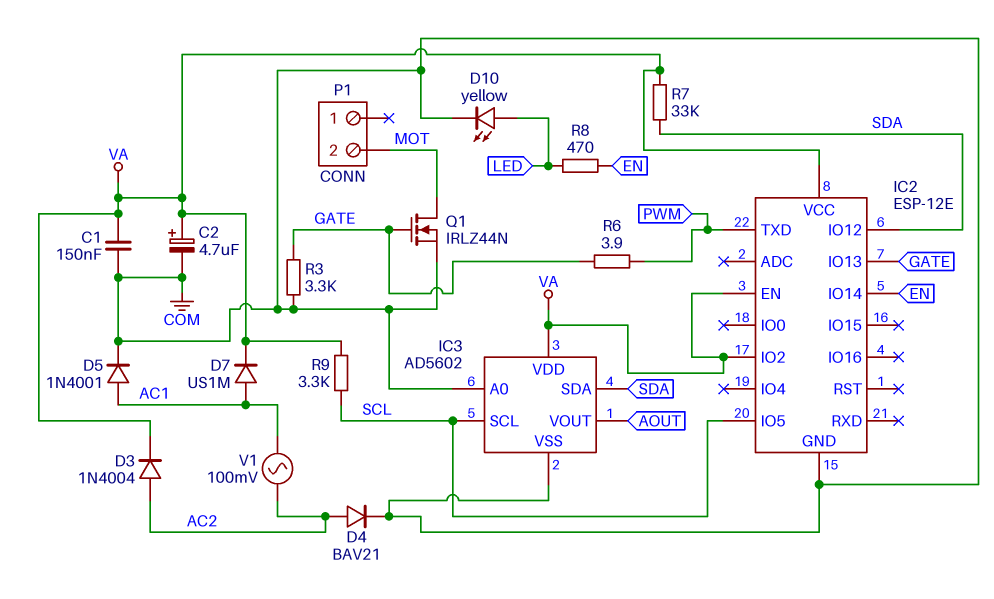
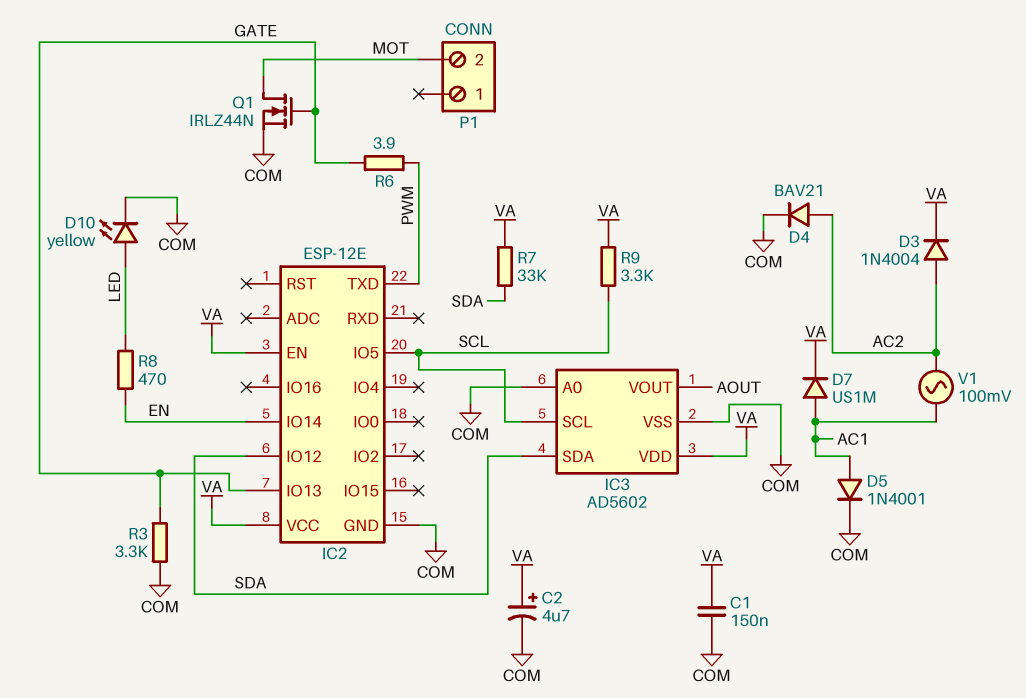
IC2 pin IO2: VA -> none

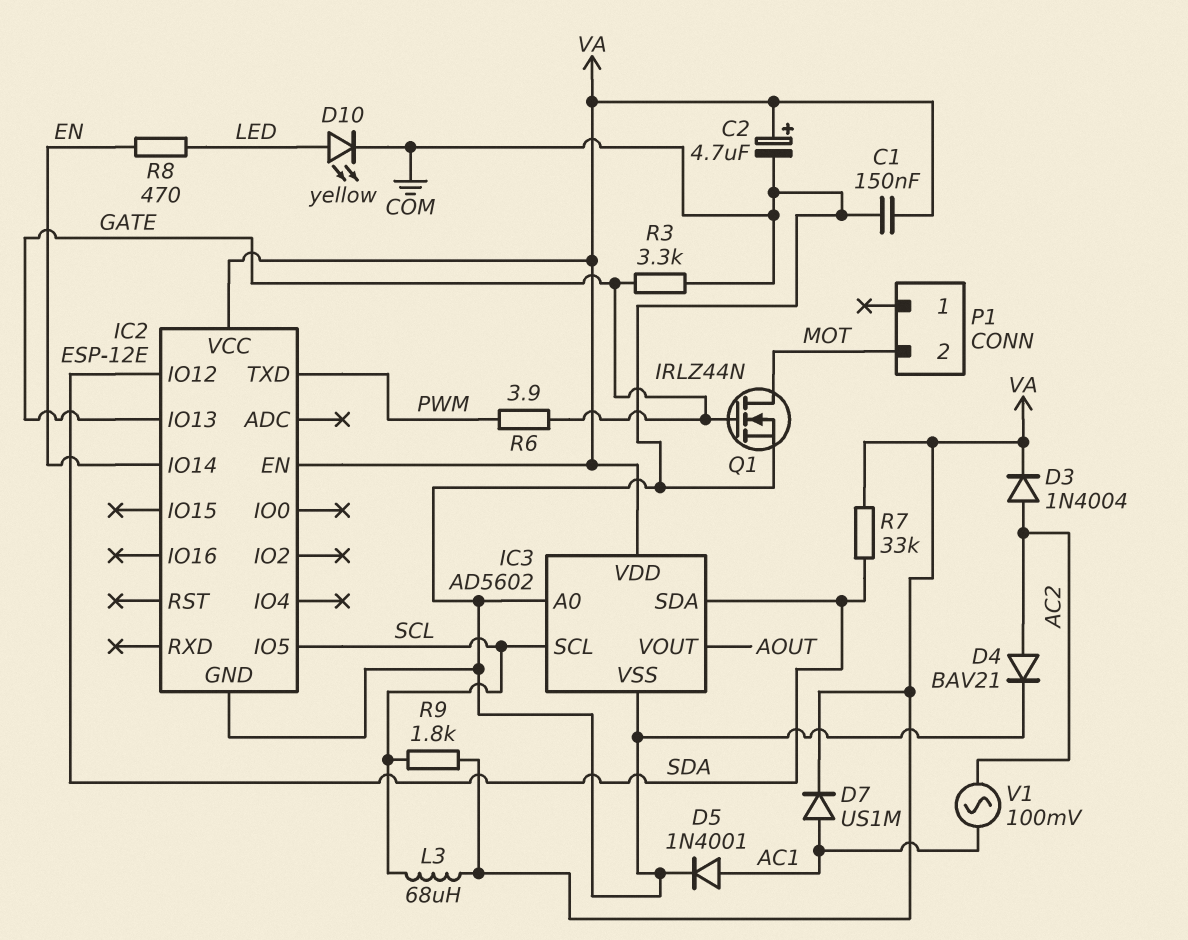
L3: none -> 68uH (SCL, VA)
R9: 3.3k (SCL, VA) -> 1.8k (SCL, VA)

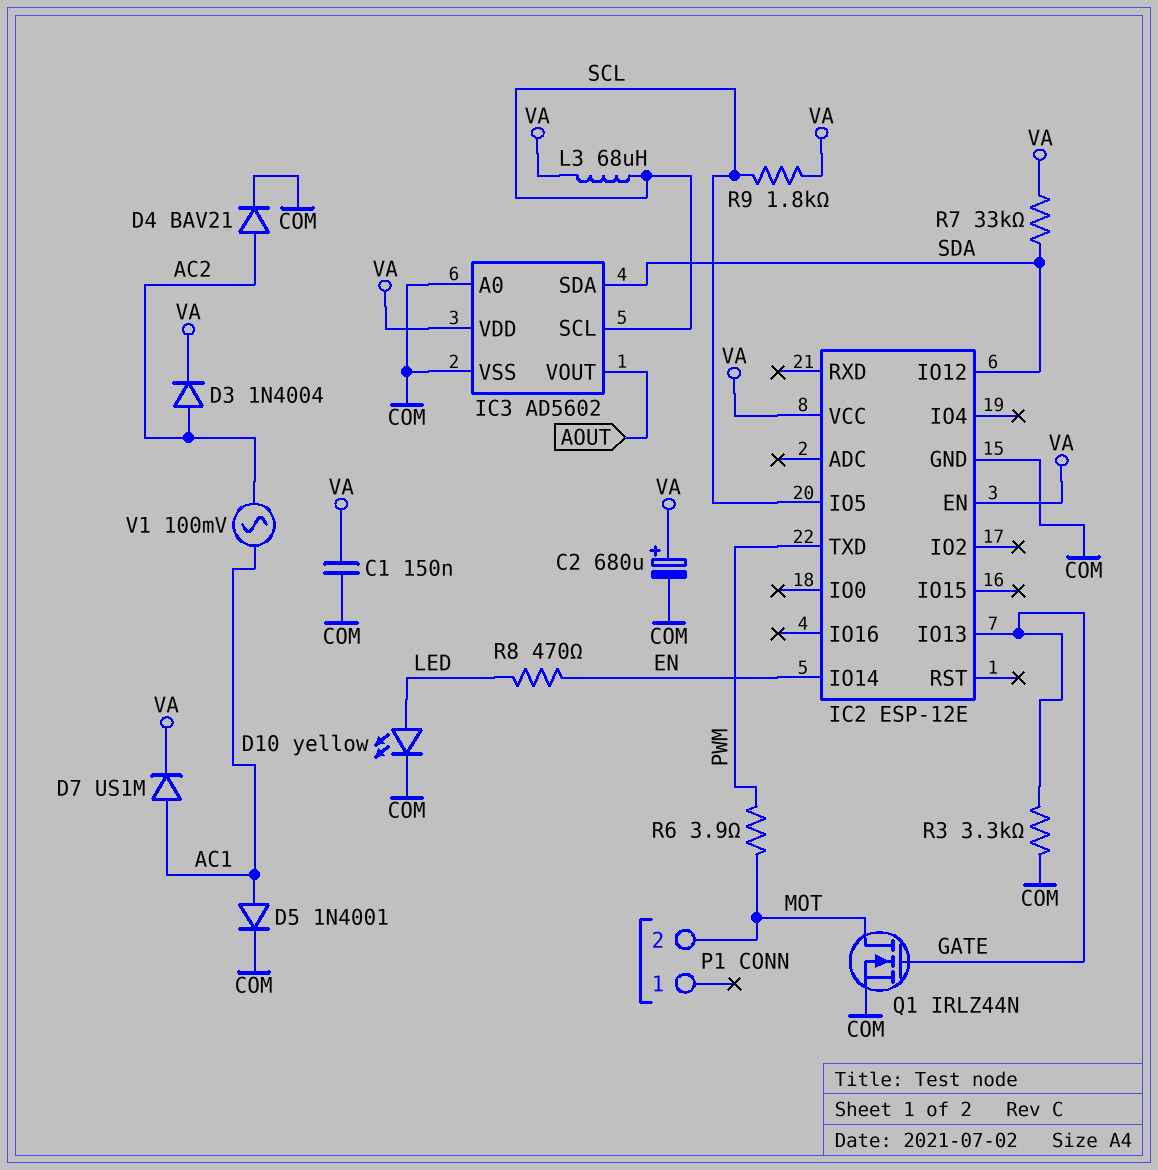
C2: 4.7uF (plus VA, minus COM) -> 680uF (plus VA, minus COM)
R6: 3.9 (GATE, PWM) -> 3.9 (MOT, PWM)

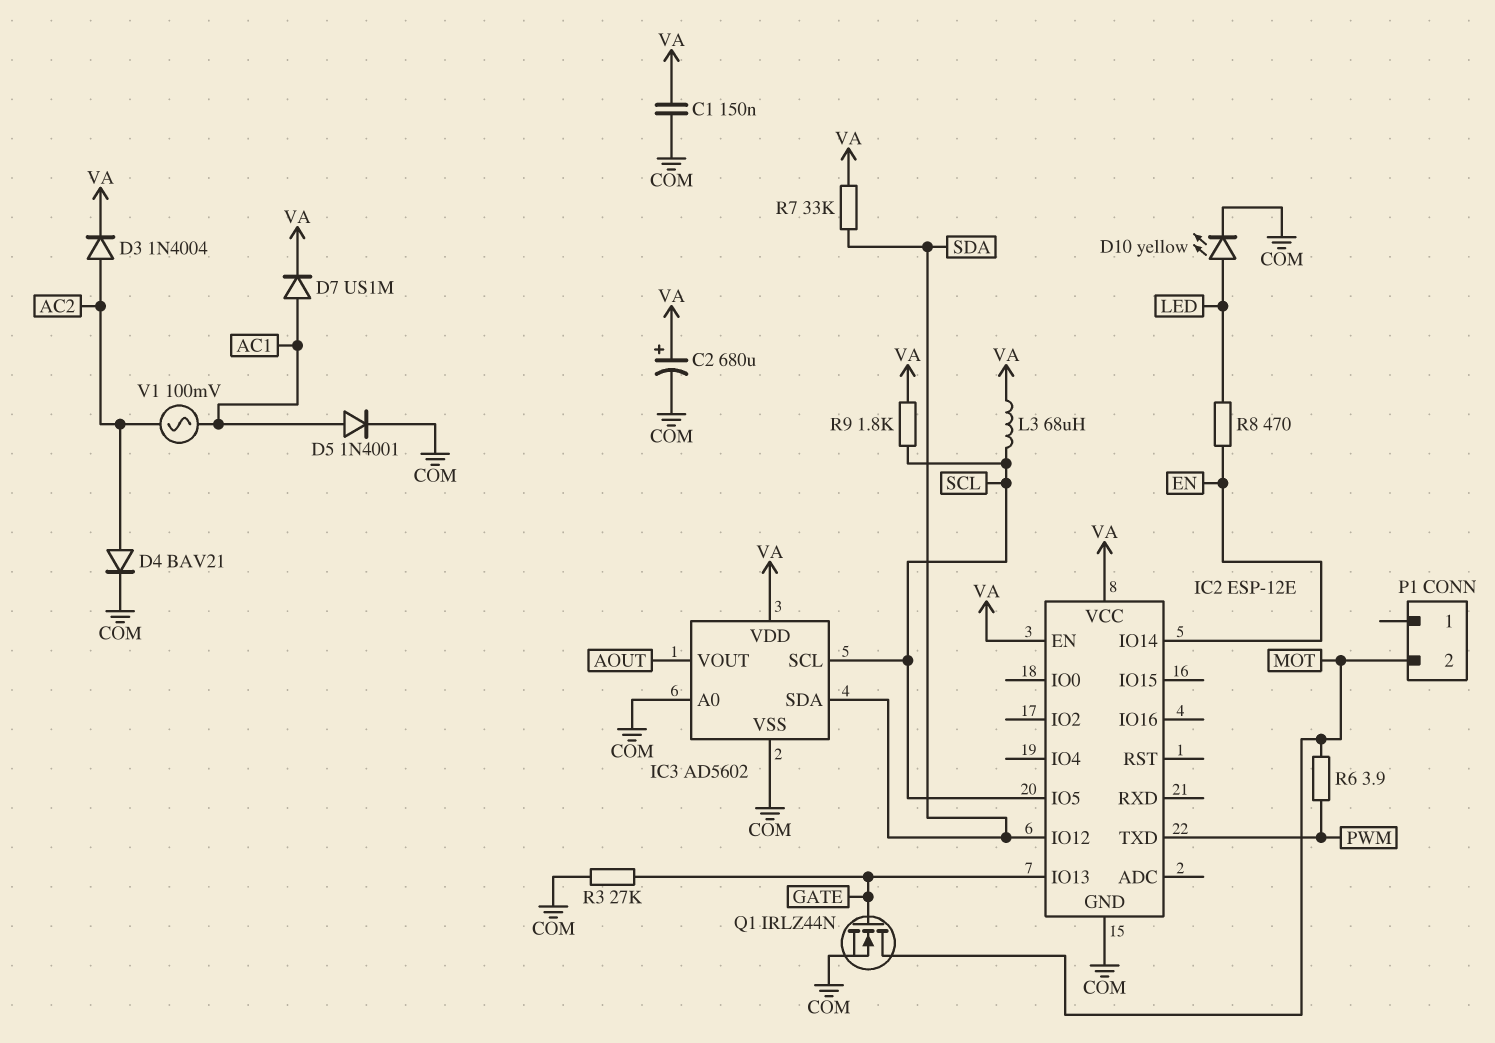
R3: 3.3k (COM, GATE) -> 27k (COM, GATE)

